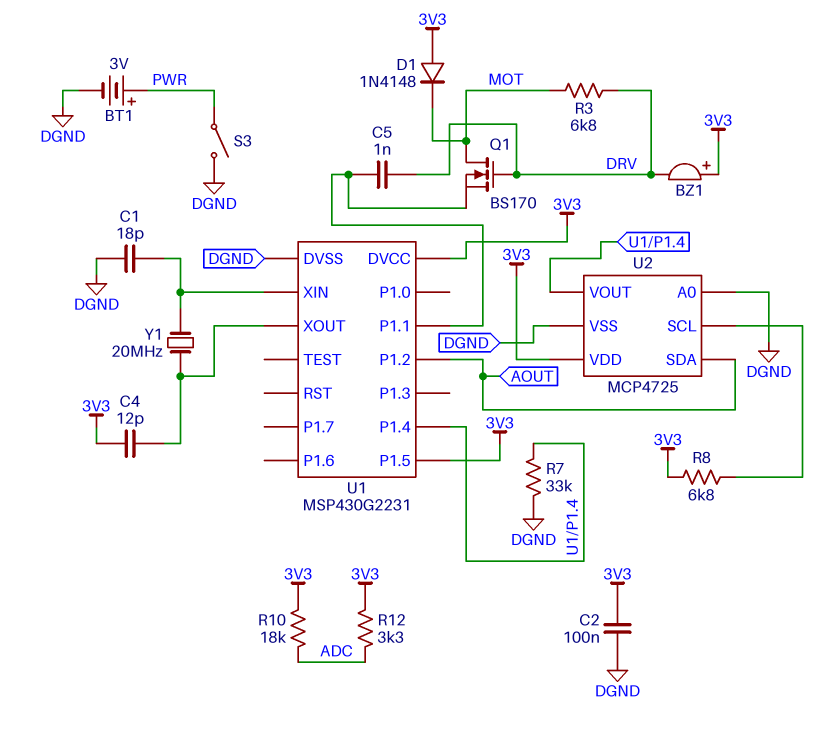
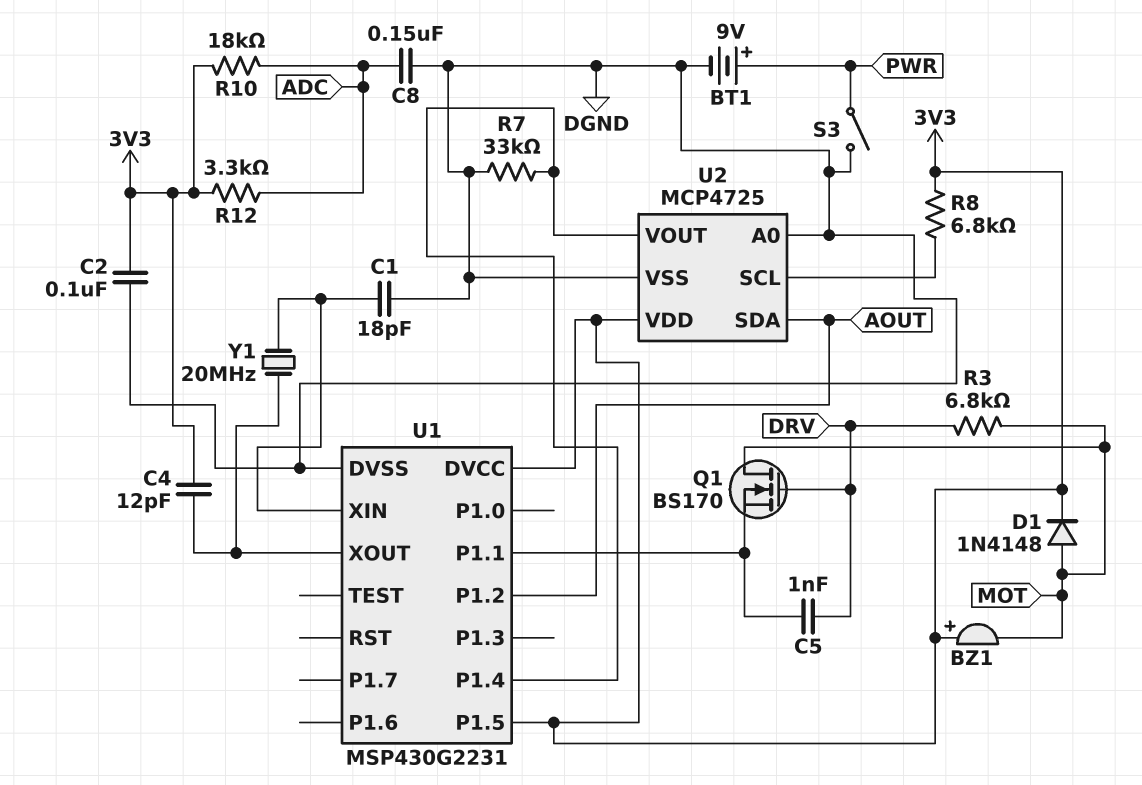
BT1: 3V (plus PWR, minus DGND) -> 9V (plus PWR, minus DGND)
BZ1: buzzer (plus 3V3, minus DRV) -> buzzer (plus 3V3, minus MOT)
C8: none -> 150nF (ADC, DGND)
D1: diode 1N4148 (A 3V3, K MOT) -> diode 1N4148 (A MOT, K 3V3)

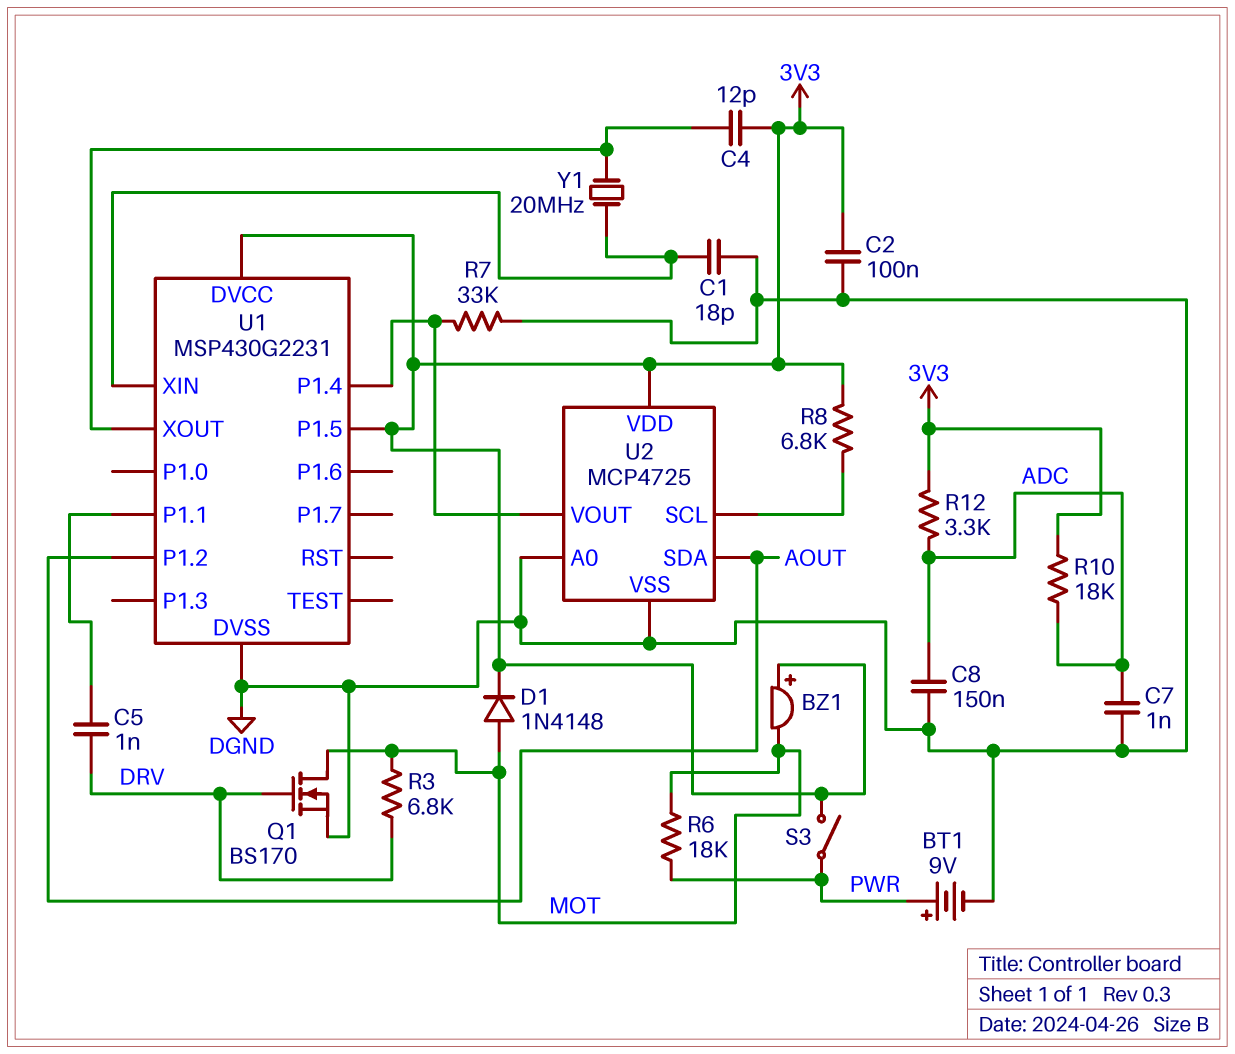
C7: none -> 1nF (ADC, DGND)
Q1: NMOS BS170 (G DRV, D MOT, S U1/P1.1) -> NMOS BS170 (G DRV, D MOT, S DGND)
R6: none -> 18k (MOT, PWR)
S3: switch (DGND, PWR) -> switch (3V3, PWR)

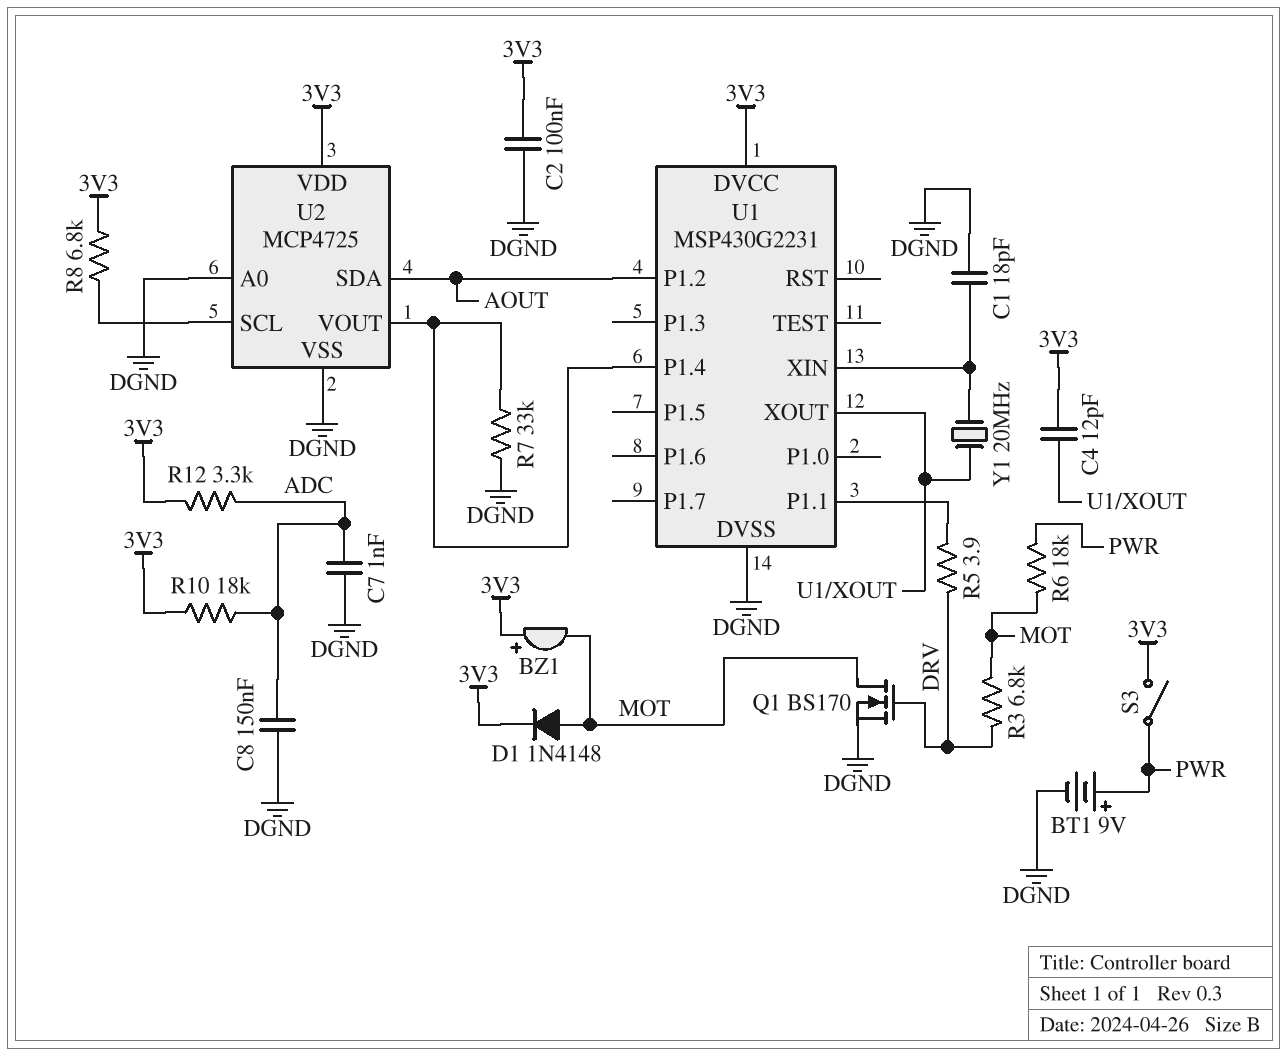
C5: 1nF (DRV, U1/P1.1) -> none
R5: none -> 3.9 (DRV, U1/P1.1)
U1 pin P1.5: 3V3 -> none

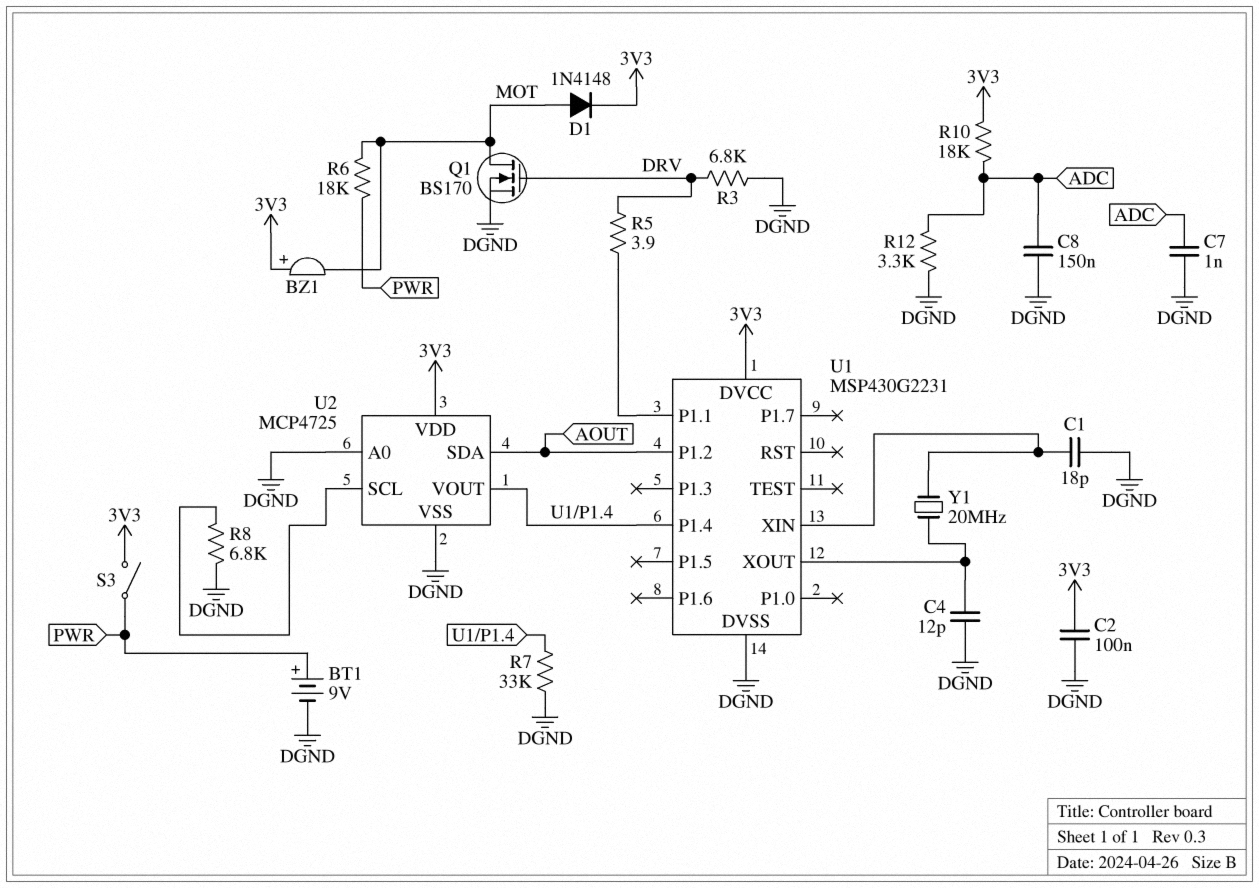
C4: 12pF (3V3, U1/XOUT) -> 12pF (DGND, U1/XOUT)
R3: 6.8k (DRV, MOT) -> 6.8k (DGND, DRV)
R8: 6.8k (3V3, U2/SCL) -> 6.8k (DGND, U2/SCL)
R12: 3.3k (3V3, ADC) -> 3.3k (ADC, DGND)

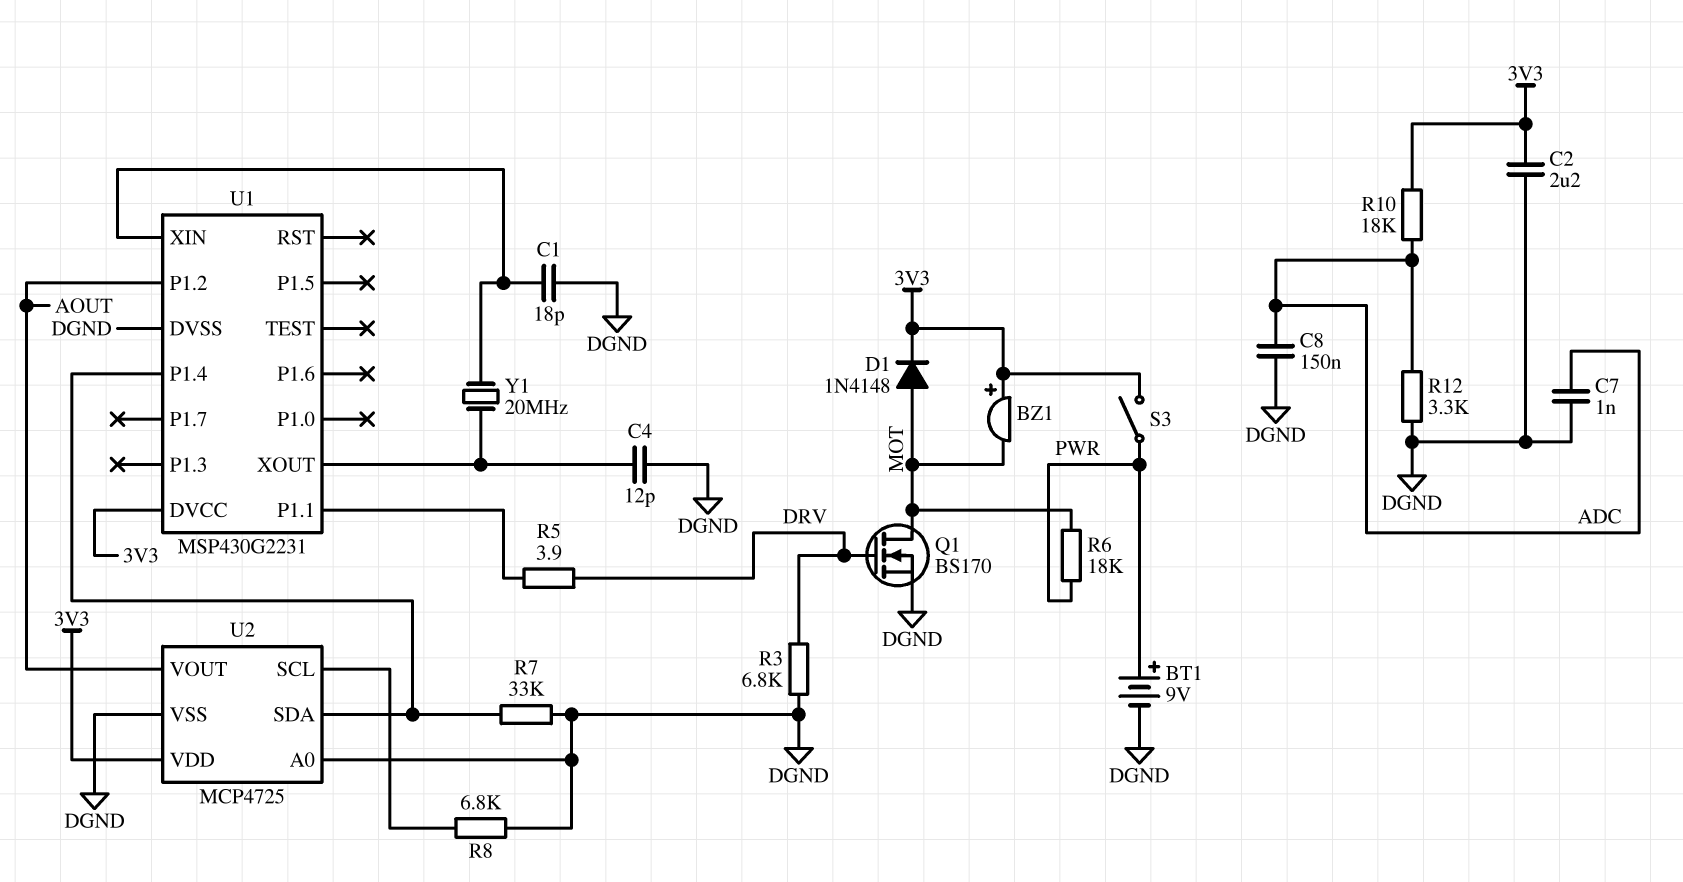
C2: 100nF (3V3, DGND) -> 2.2uF (3V3, DGND)
U2 pin SDA: AOUT -> U1/P1.4
U2 pin VOUT: U1/P1.4 -> AOUT

